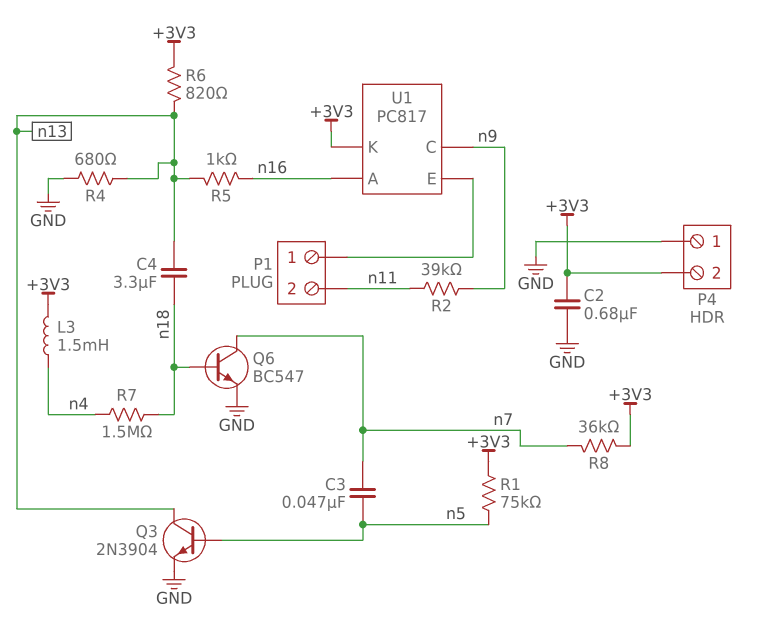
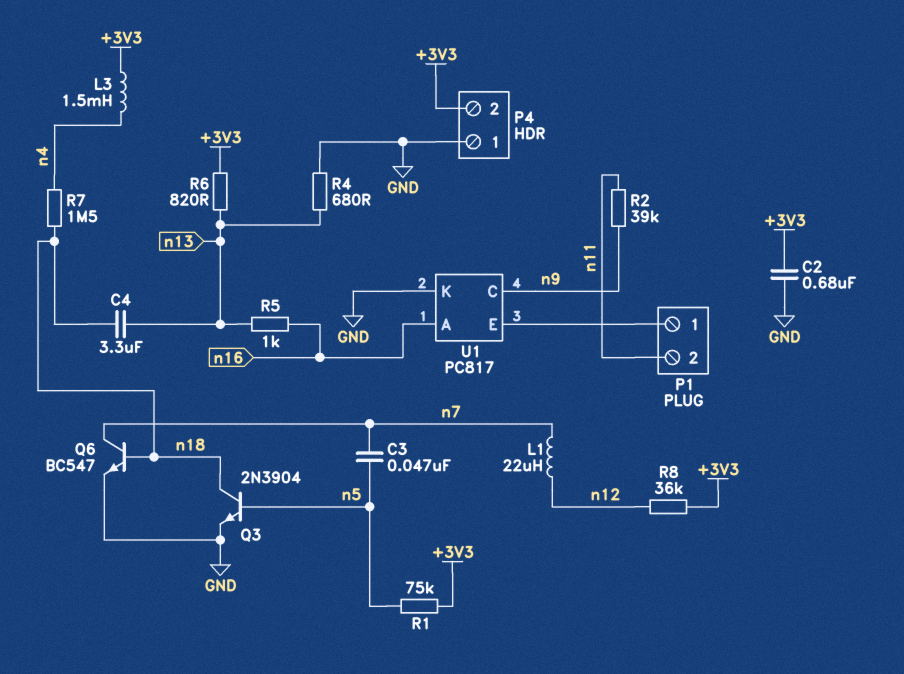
L1: none -> 22uH (n7, n12)
Q3: NPN 2N3904 (B n5, C n13, E GND) -> NPN 2N3904 (B n5, C n18, E GND)
R8: 36k (+3V3, n7) -> 36k (+3V3, n12)
U1 pin K: +3V3 -> GND

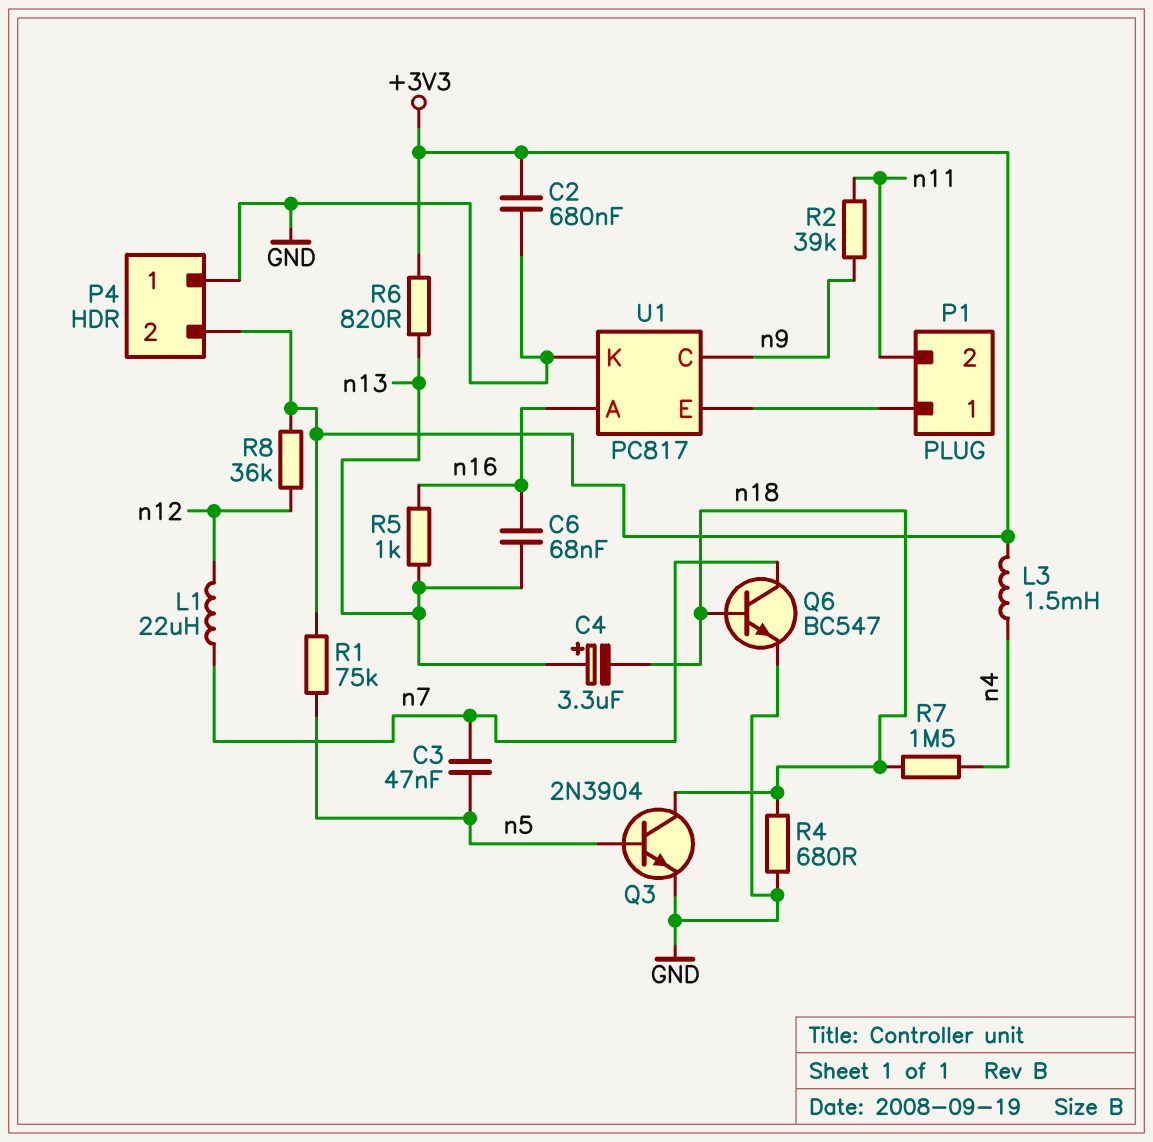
C4: 3.3uF (n13, n18) -> 3.3uF (plus n13, minus n18)
C6: none -> 68nF (n13, n16)
R4: 680 (GND, n13) -> 680 (GND, n18)

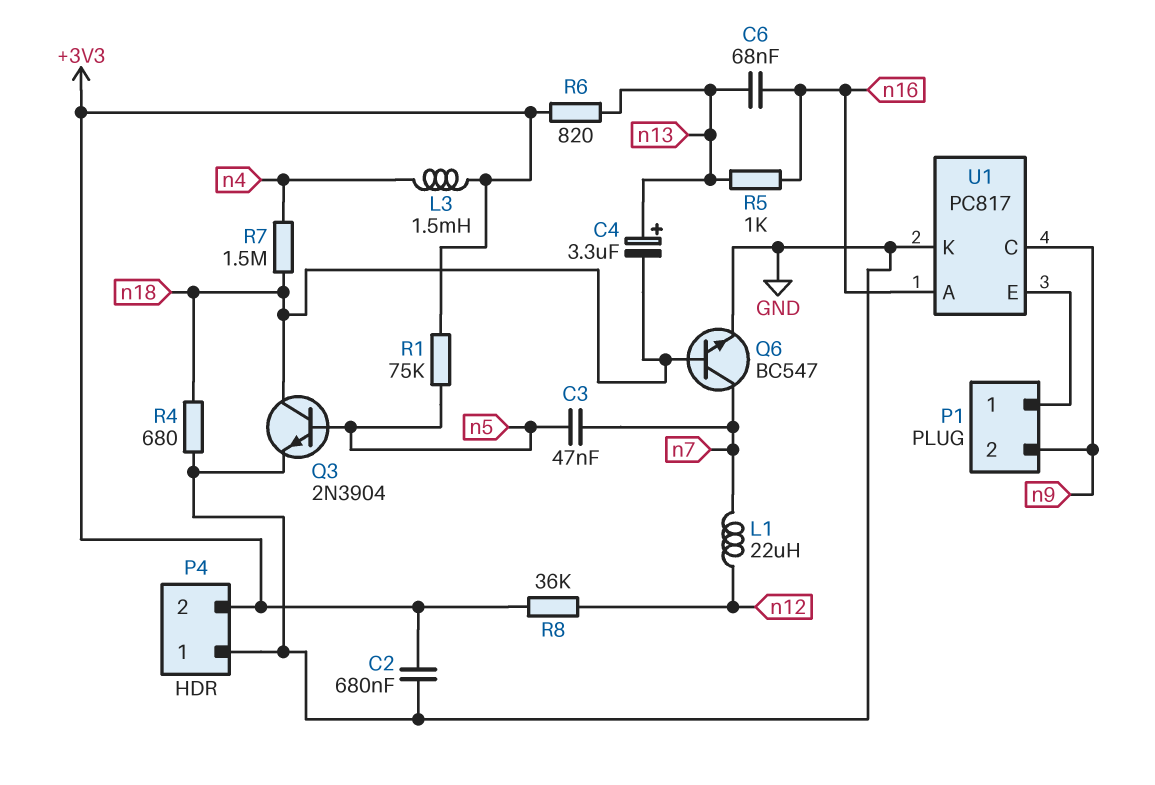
P1 pin 2: n11 -> n9
R2: 39k (n9, n11) -> none

